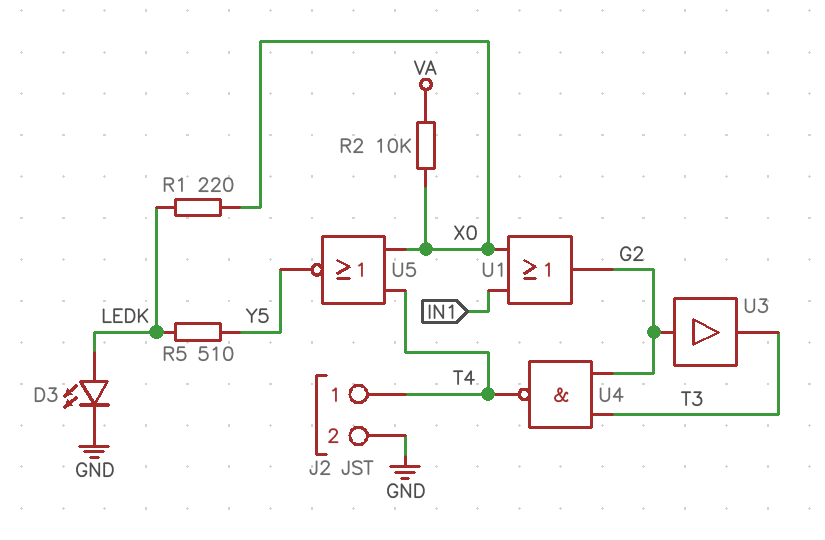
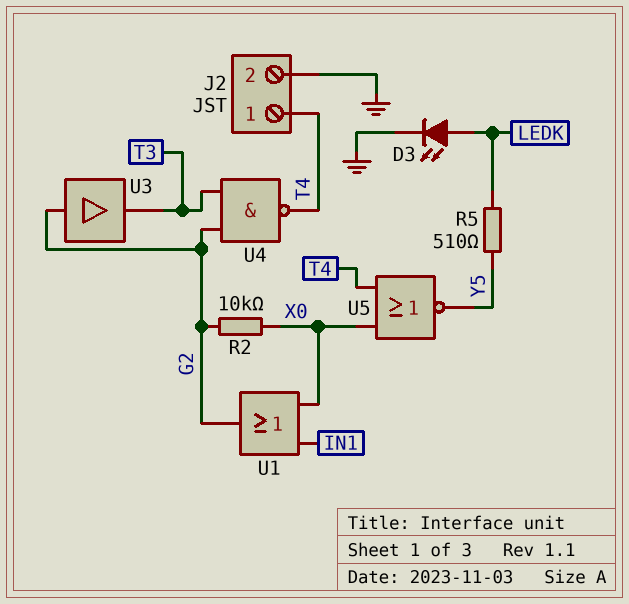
R1: 220 (LEDK, X0) -> none
R2: 10k (VA, X0) -> 10k (G2, X0)

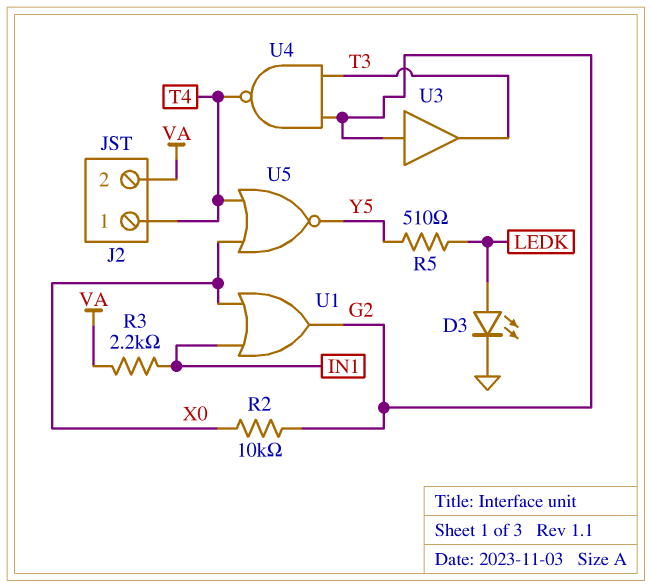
J2 pin 2: GND -> VA
R3: none -> 2.2k (IN1, VA)

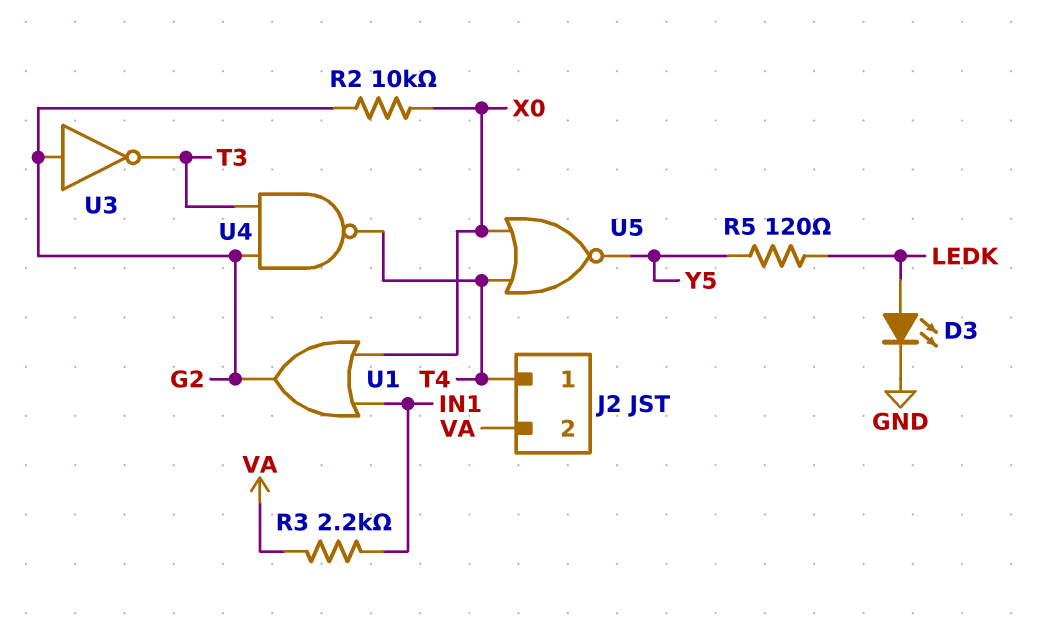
R5: 510 (LEDK, Y5) -> 120 (LEDK, Y5)
U3: buffer (in G2, out T3) -> NOT (in G2, out T3)

